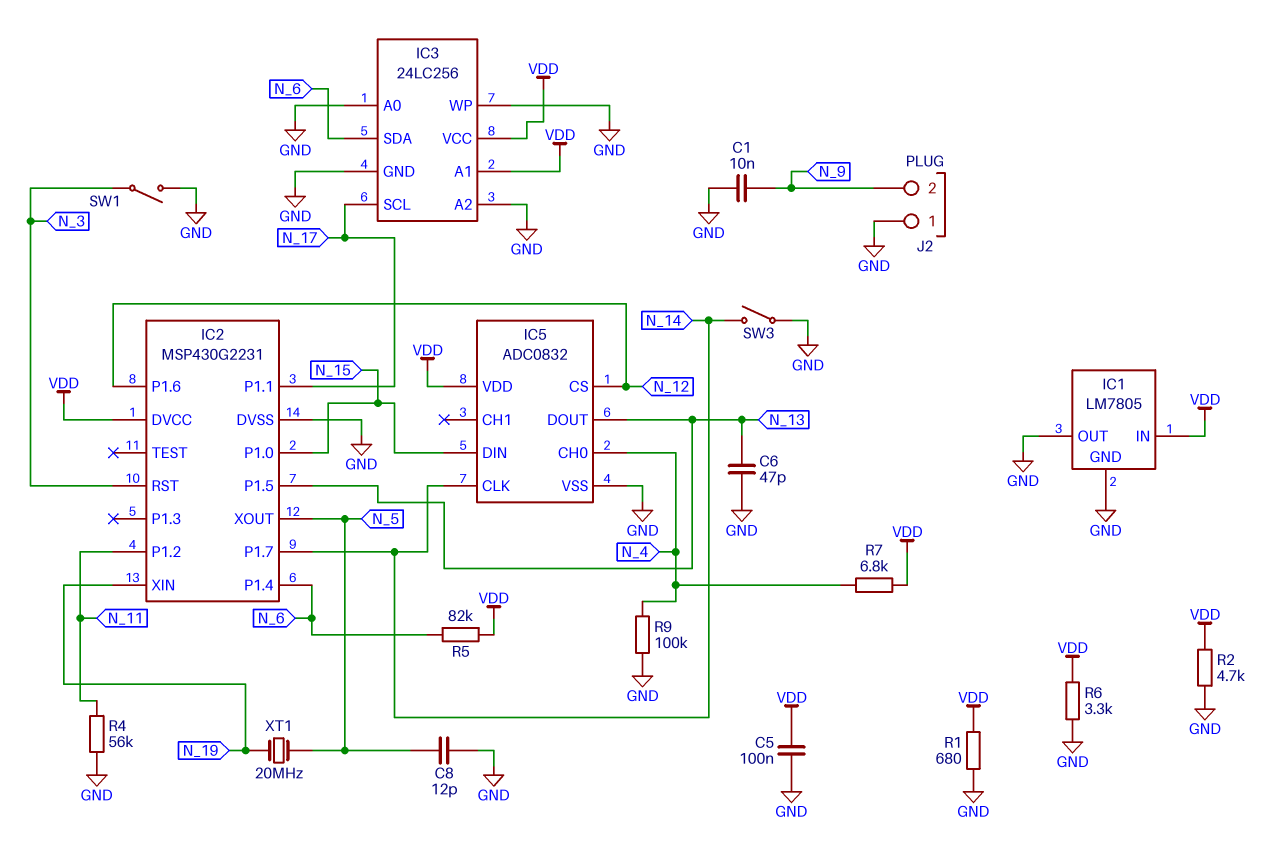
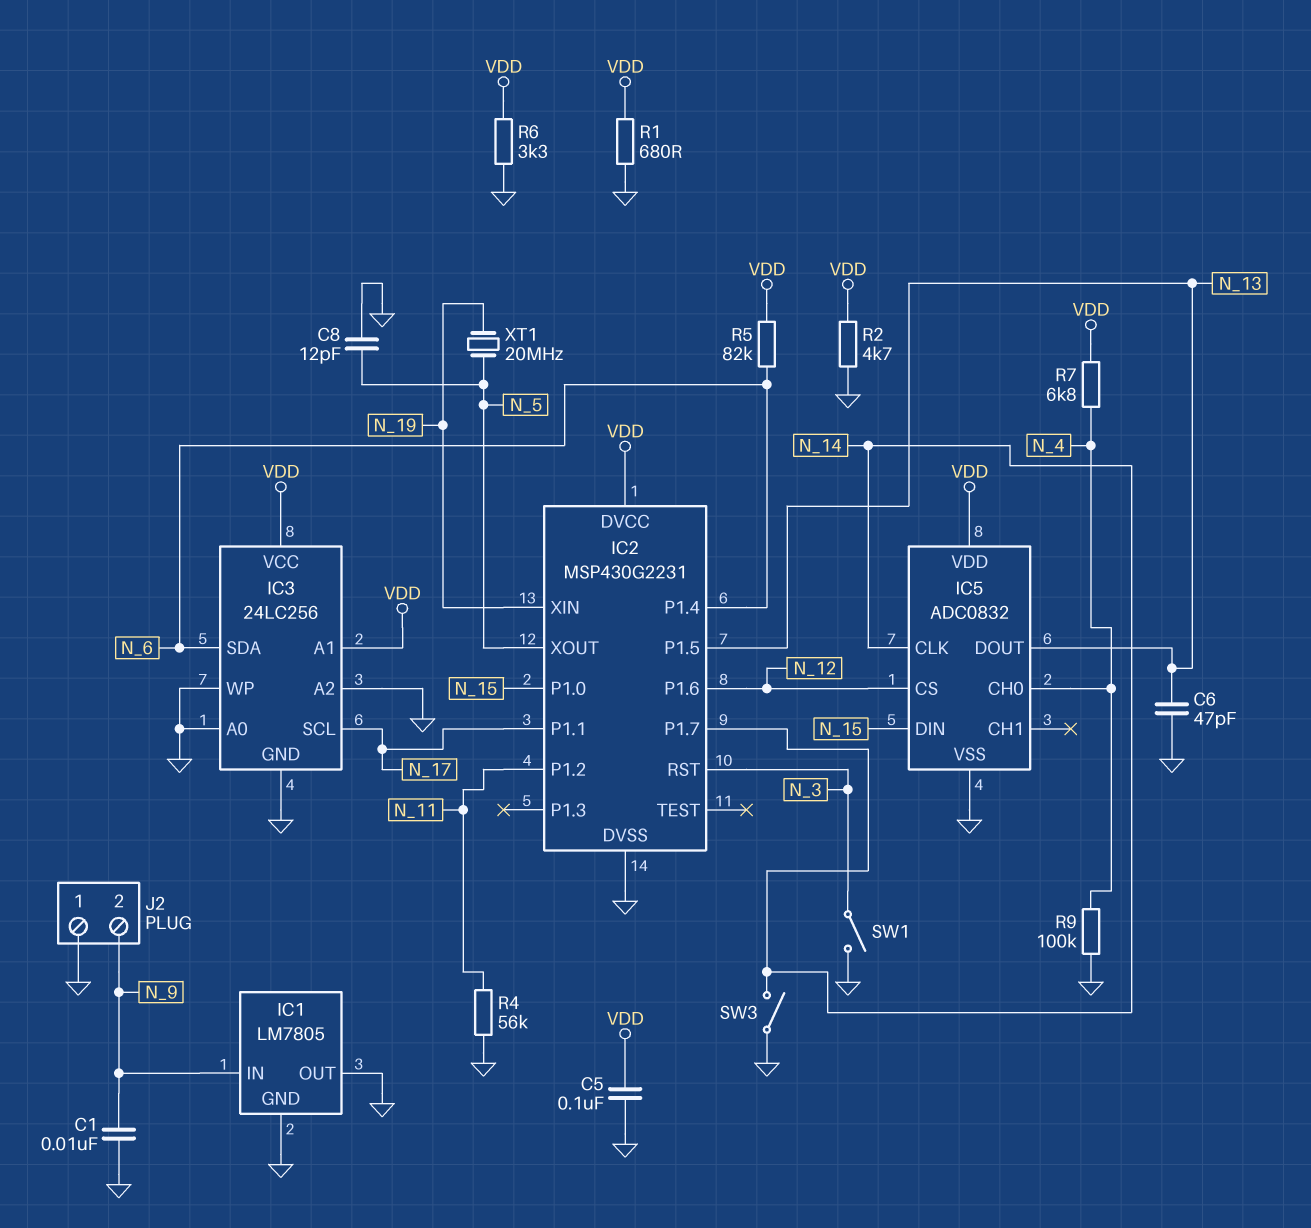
IC1 pin IN: VDD -> N_9

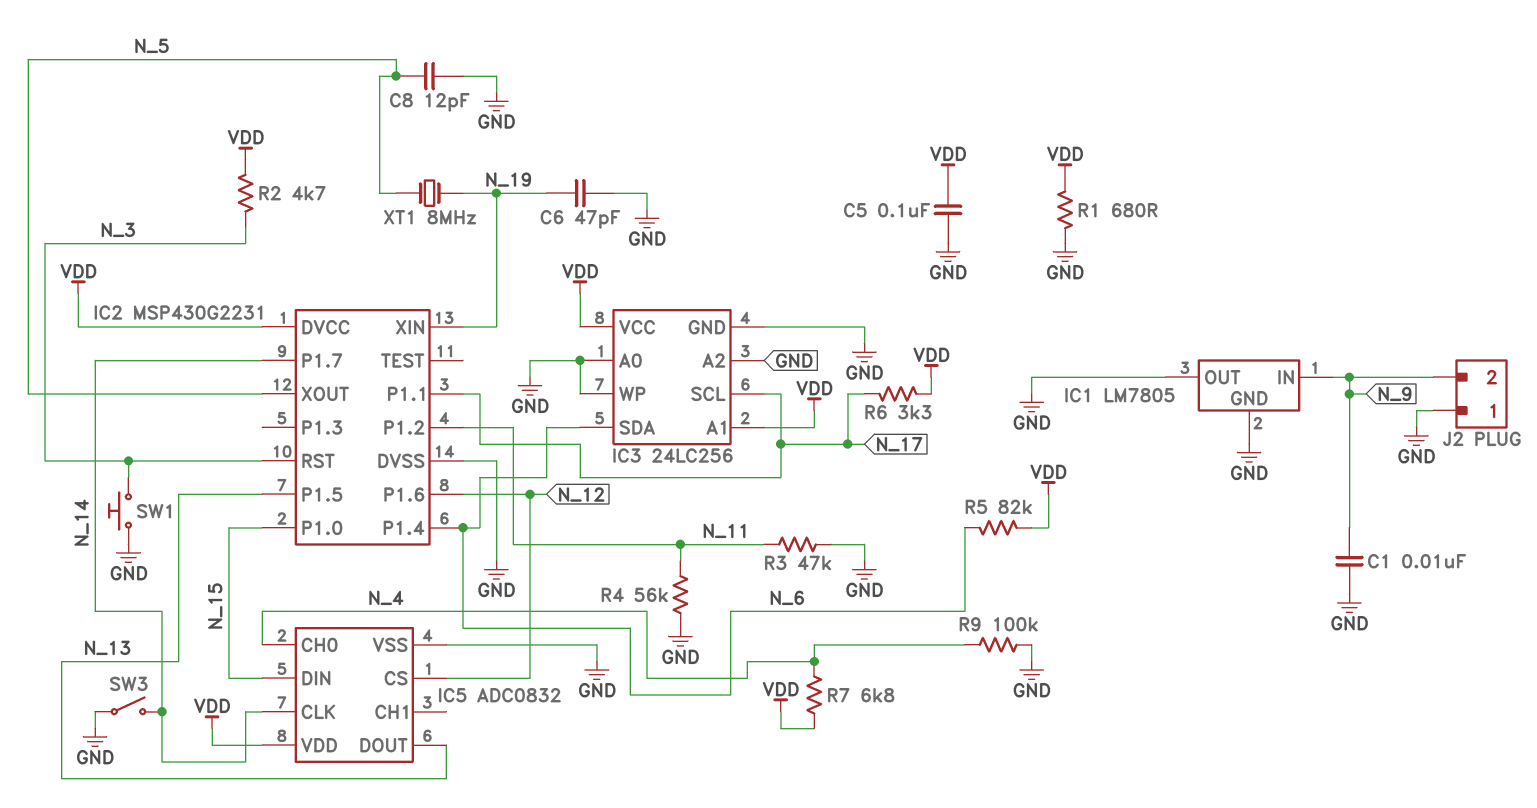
C6: 47pF (GND, N_13) -> 47pF (GND, N_19)
R2: 4.7k (GND, VDD) -> 4.7k (N_3, VDD)
R3: none -> 47k (GND, N_11)
R6: 3.3k (GND, VDD) -> 3.3k (N_17, VDD)
SW1: switch (GND, N_3) -> button (GND, N_3)
XT1: 20MHz (N_5, N_19) -> 8MHz (N_5, N_19)

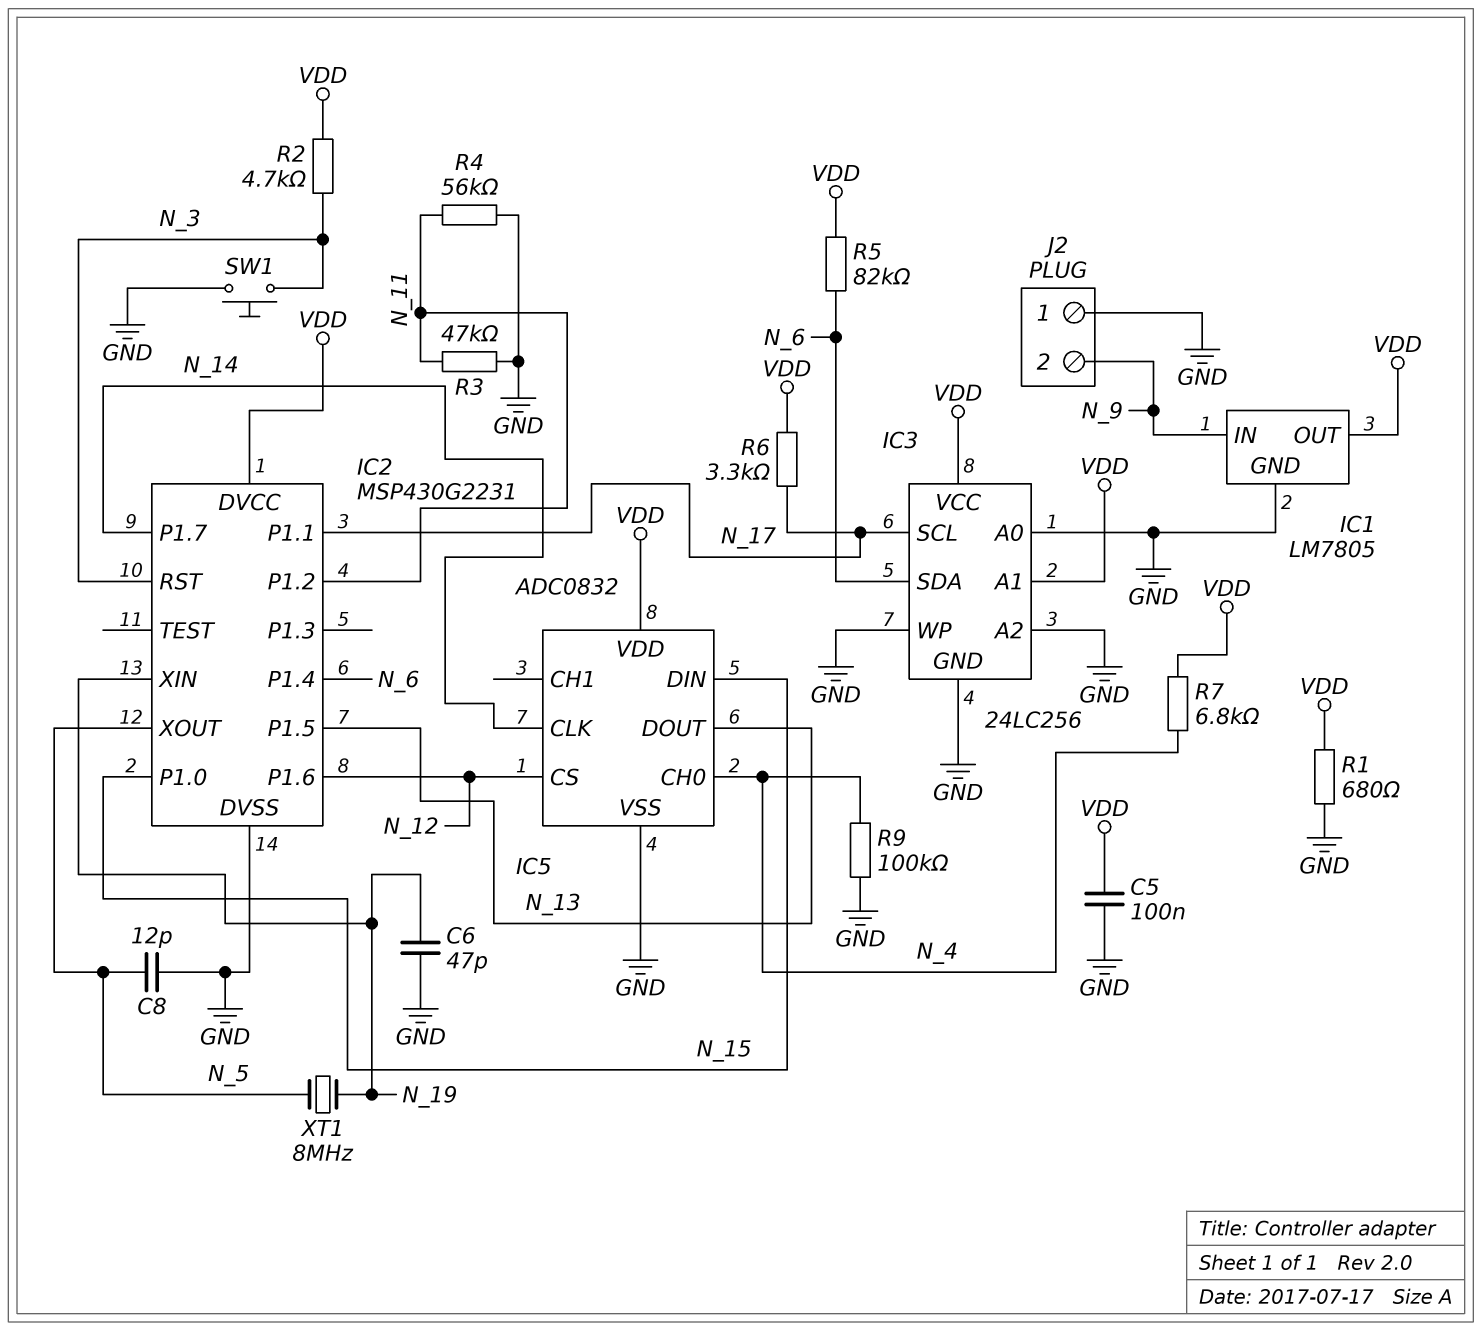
C1: 10nF (GND, N_9) -> none
IC1 pin OUT: GND -> VDD
SW3: switch (GND, N_14) -> none

